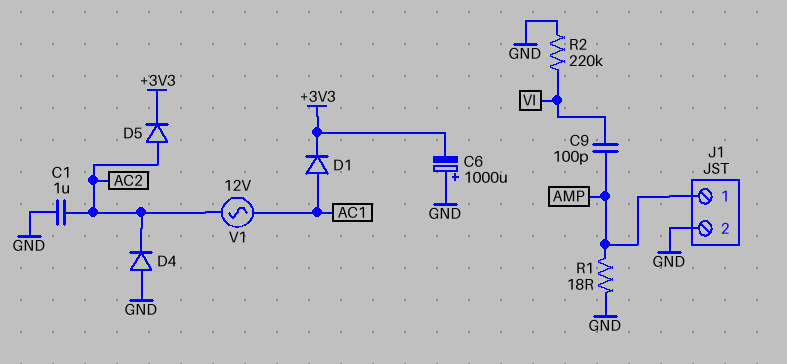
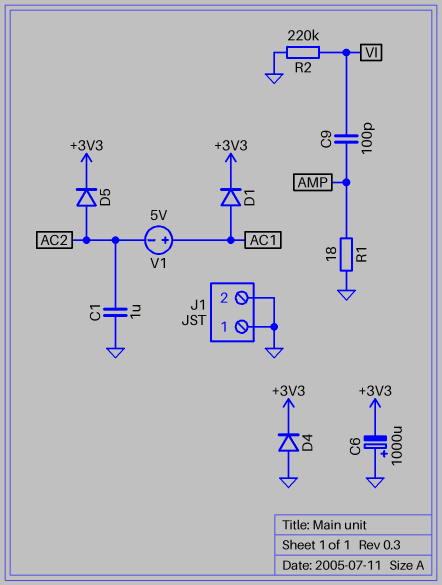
D4: diode (A GND, K AC2) -> diode (A GND, K +3V3)
J1 pin 1: AMP -> GND
V1: AC 12V (AC1, AC2) -> 5V (plus AC1, minus AC2)

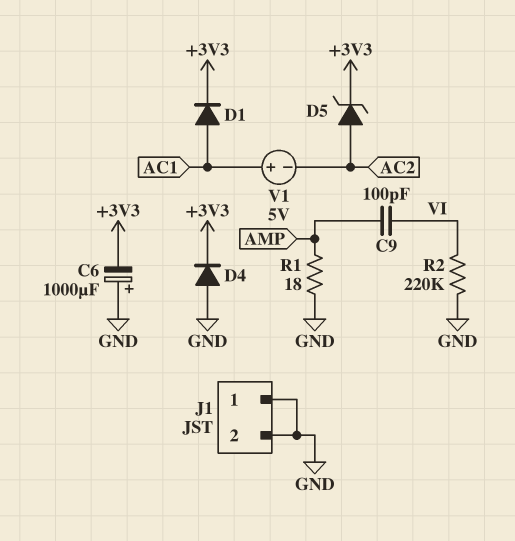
C1: 1uF (AC2, GND) -> none
D5: diode (A AC2, K +3V3) -> zener (A AC2, K +3V3)

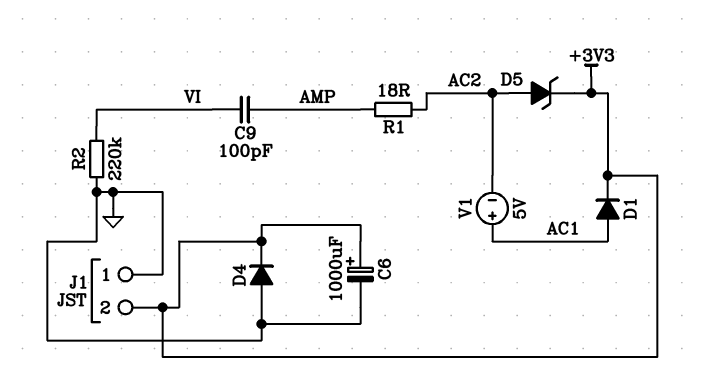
C6: 1000uF (plus GND, minus +3V3) -> 1000uF (plus +3V3, minus GND)
J1 pin 2: GND -> +3V3
R1: 18 (AMP, GND) -> 18 (AC2, AMP)

